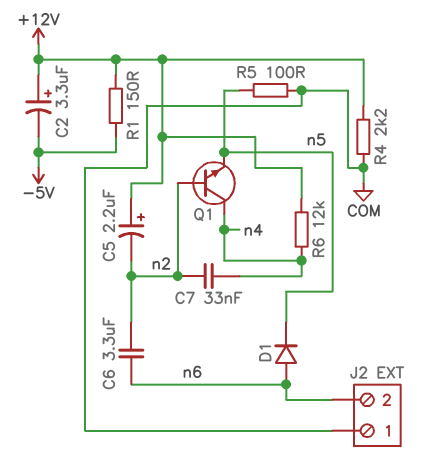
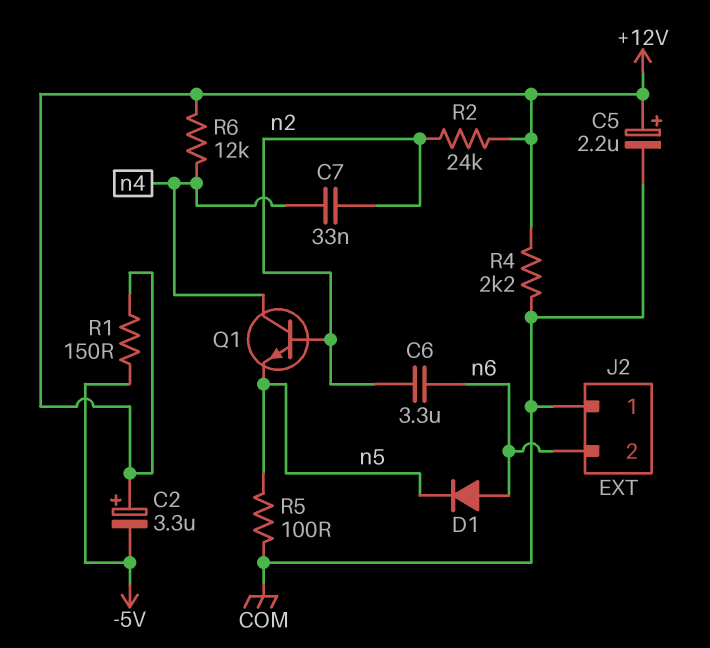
C5: 2.2uF (plus +12V, minus n2) -> 2.2uF (plus +12V, minus COM)
R2: none -> 24k (+12V, n2)

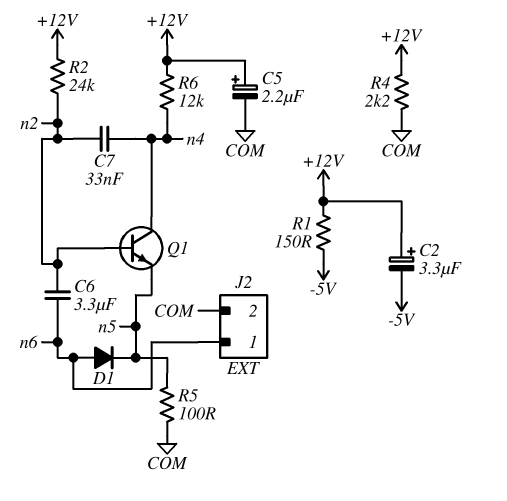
J2 pin 1: COM -> n6
J2 pin 2: n6 -> COM

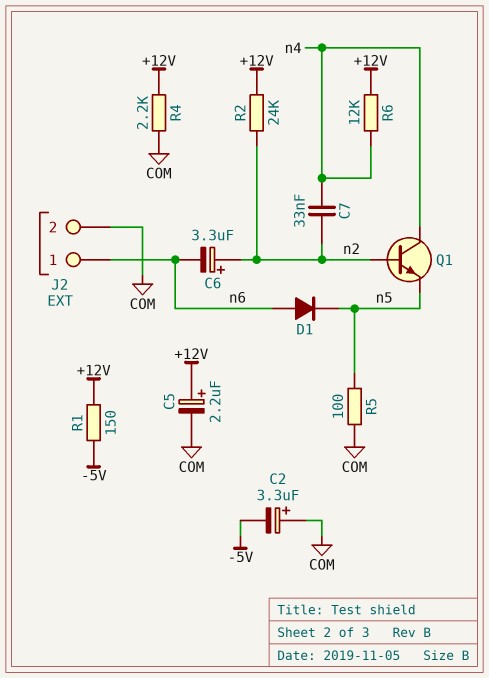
C2: 3.3uF (plus +12V, minus -5V) -> 3.3uF (plus COM, minus -5V)
C6: 3.3uF (n2, n6) -> 3.3uF (plus n2, minus n6)

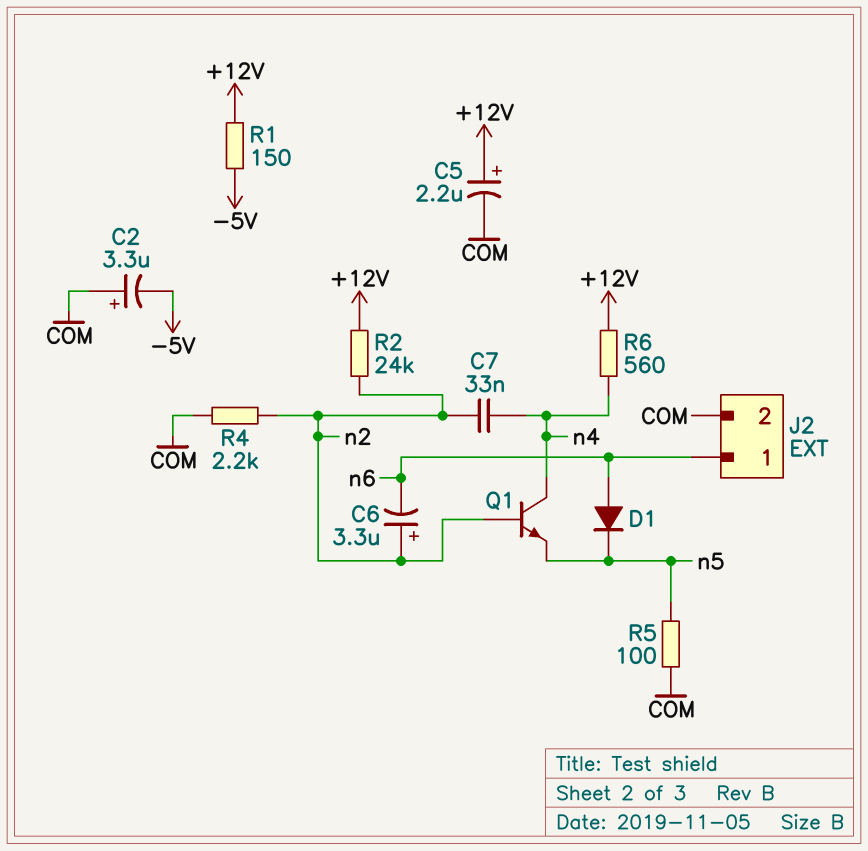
R4: 2.2k (+12V, COM) -> 2.2k (COM, n2)
R6: 12k (+12V, n4) -> 560 (+12V, n4)

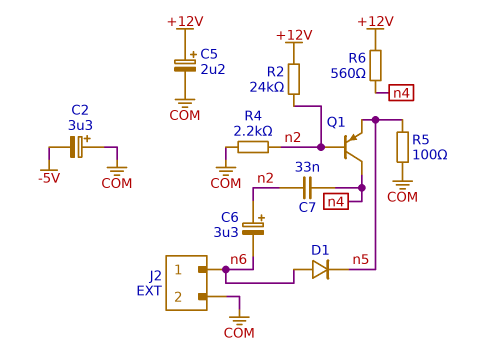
Q1: NPN (B n2, C n4, E n5) -> PNP (B n2, C n4, E n5)
R1: 150 (+12V, -5V) -> none

